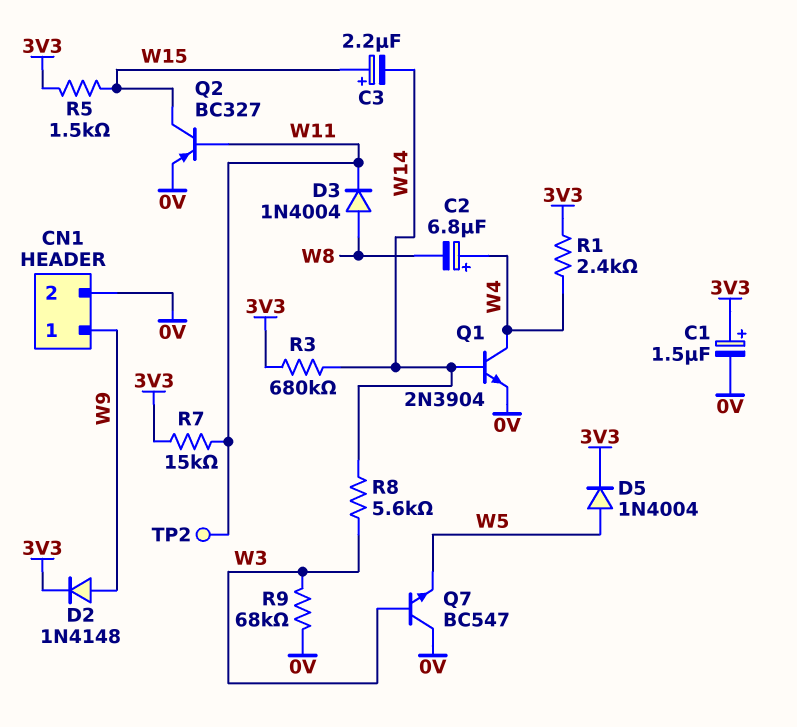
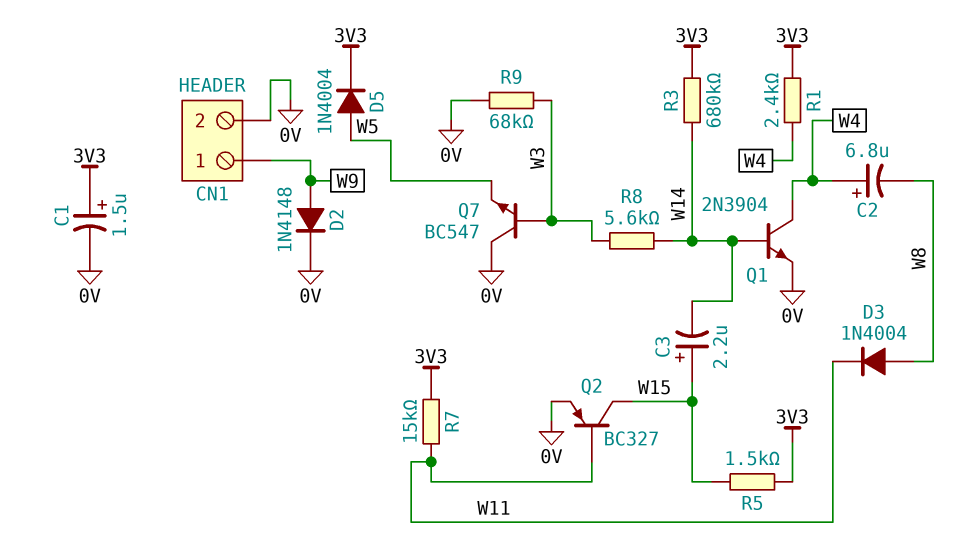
D2: diode 1N4148 (A W9, K 3V3) -> diode 1N4148 (A W9, K 0V)
TP2: test point (W11) -> none

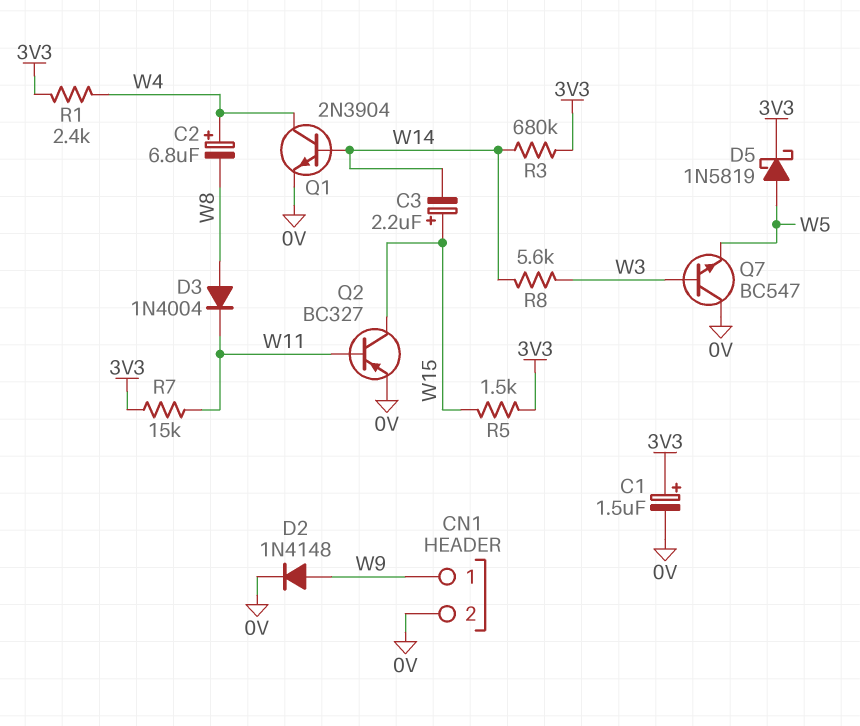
D5: diode 1N4004 (A W5, K 3V3) -> schottky 1N5819 (A W5, K 3V3)
R9: 68k (0V, W3) -> none

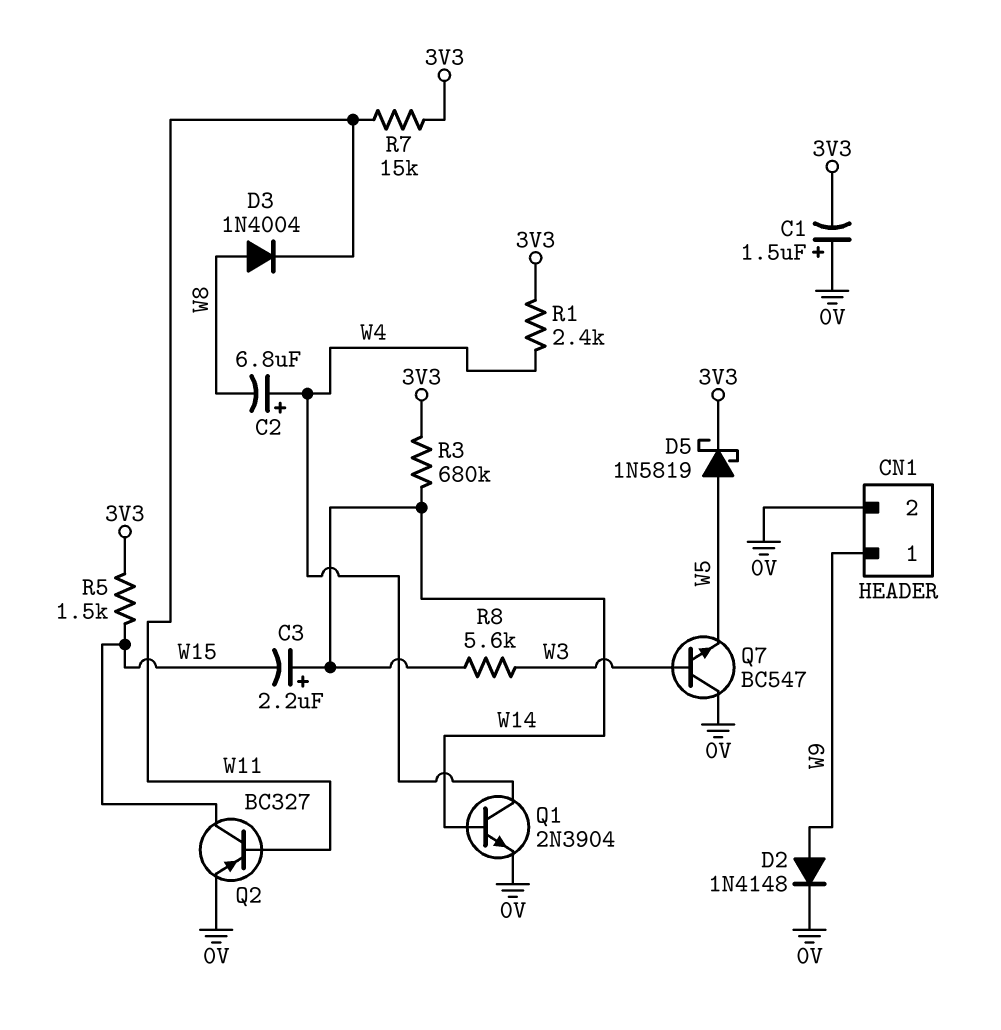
C1: 1.5uF (plus 3V3, minus 0V) -> 1.5uF (plus 0V, minus 3V3)
C3: 2.2uF (plus W15, minus W14) -> 2.2uF (plus W14, minus W15)

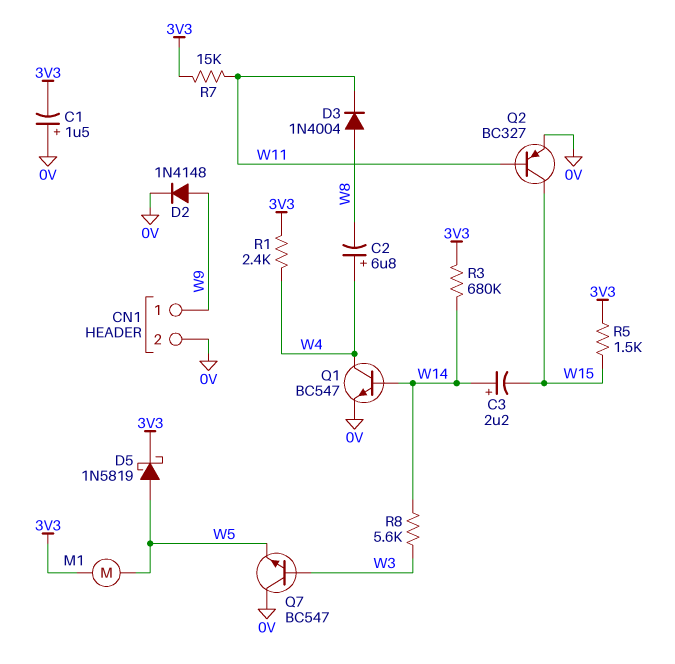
M1: none -> motor (3V3, W5)
Q1: NPN 2N3904 (B W14, C W4, E 0V) -> NPN BC547 (B W14, C W4, E 0V)

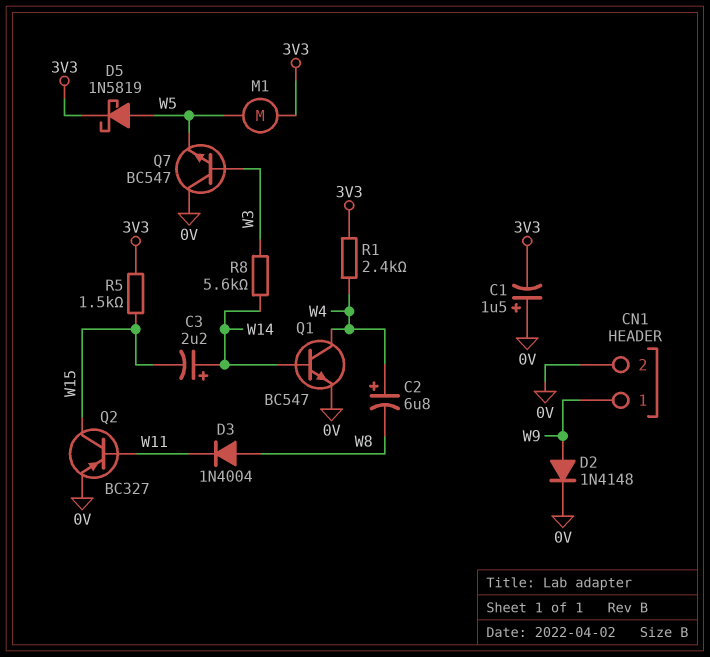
R3: 680k (3V3, W14) -> none
R7: 15k (3V3, W11) -> none

